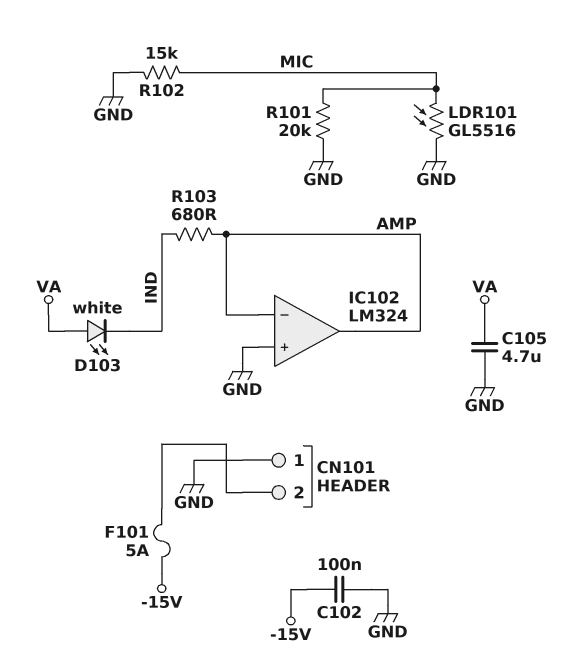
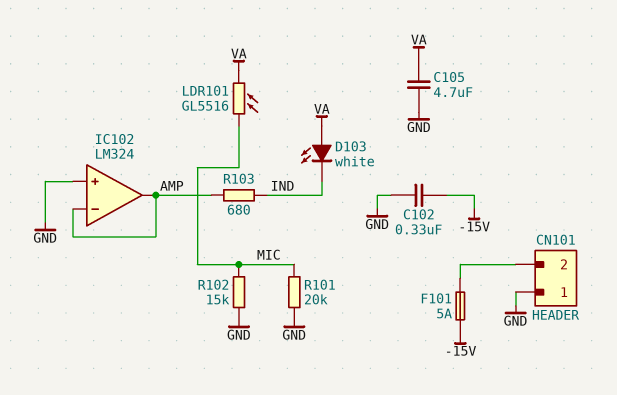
C102: 100nF (-15V, GND) -> 330nF (-15V, GND)
LDR101: GL5516 (GND, MIC) -> GL5516 (MIC, VA)

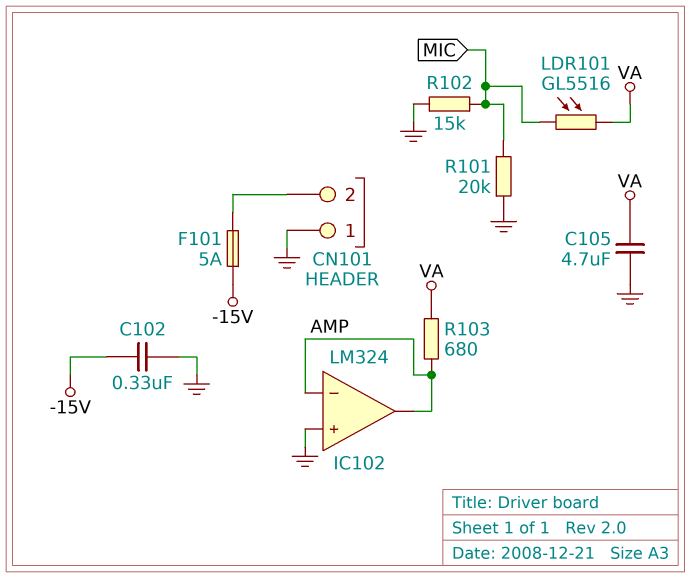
D103: LED white (A VA, K IND) -> none
R103: 680 (AMP, IND) -> 680 (AMP, VA)

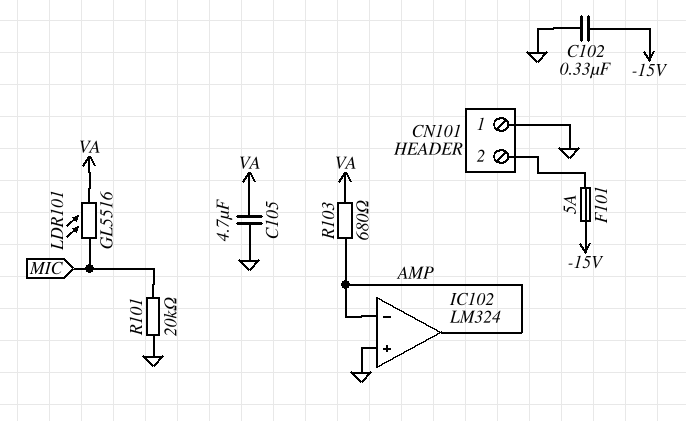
R102: 15k (GND, MIC) -> none

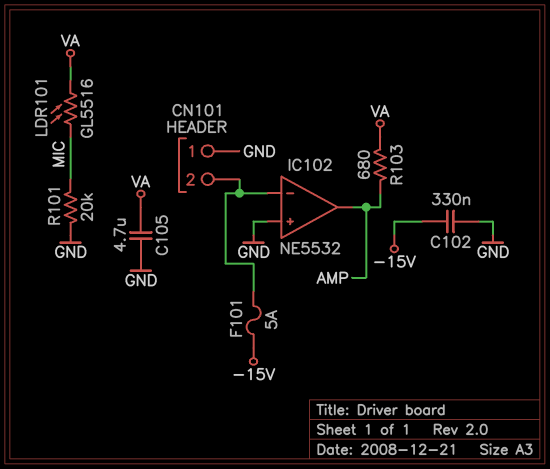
IC102: LM324 -> NE5532
IC102 pin in-: AMP -> CN101/2

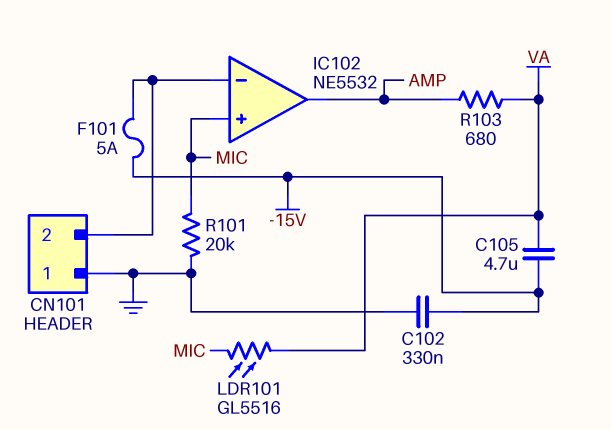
C105: 4.7uF (GND, VA) -> 4.7uF (-15V, VA)
IC102 pin in+: GND -> MIC

